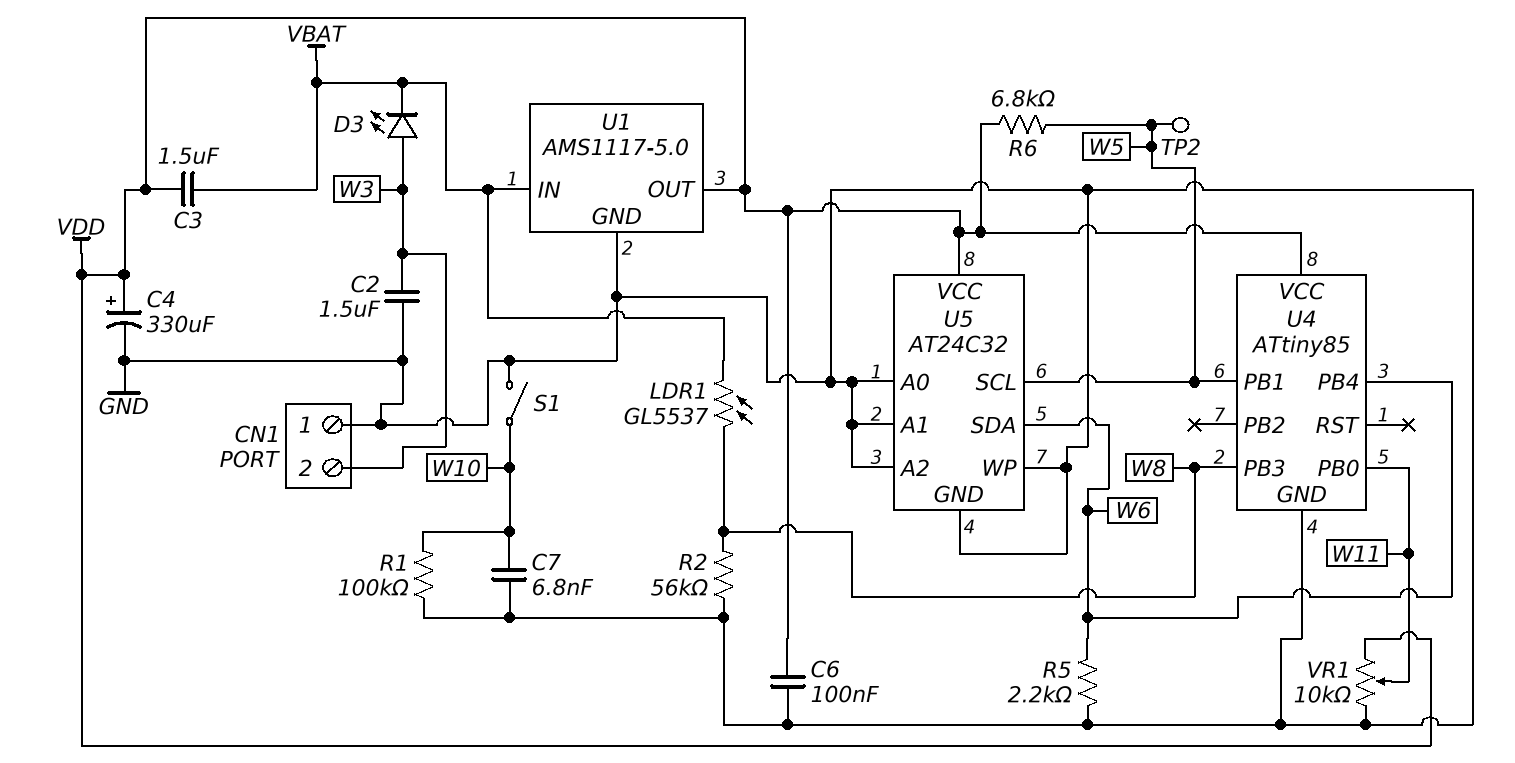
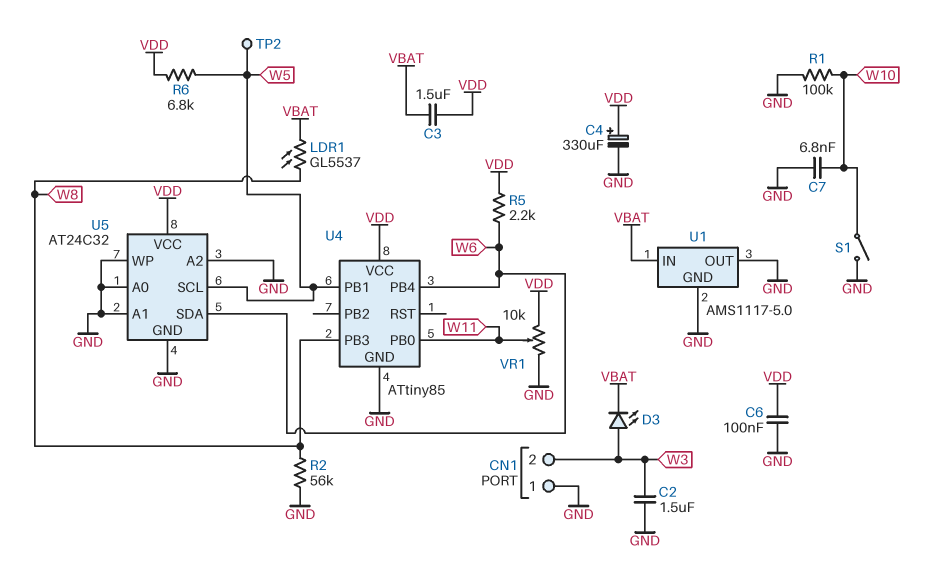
R5: 2.2k (GND, W6) -> 2.2k (VDD, W6)
U1 pin OUT: VDD -> GND

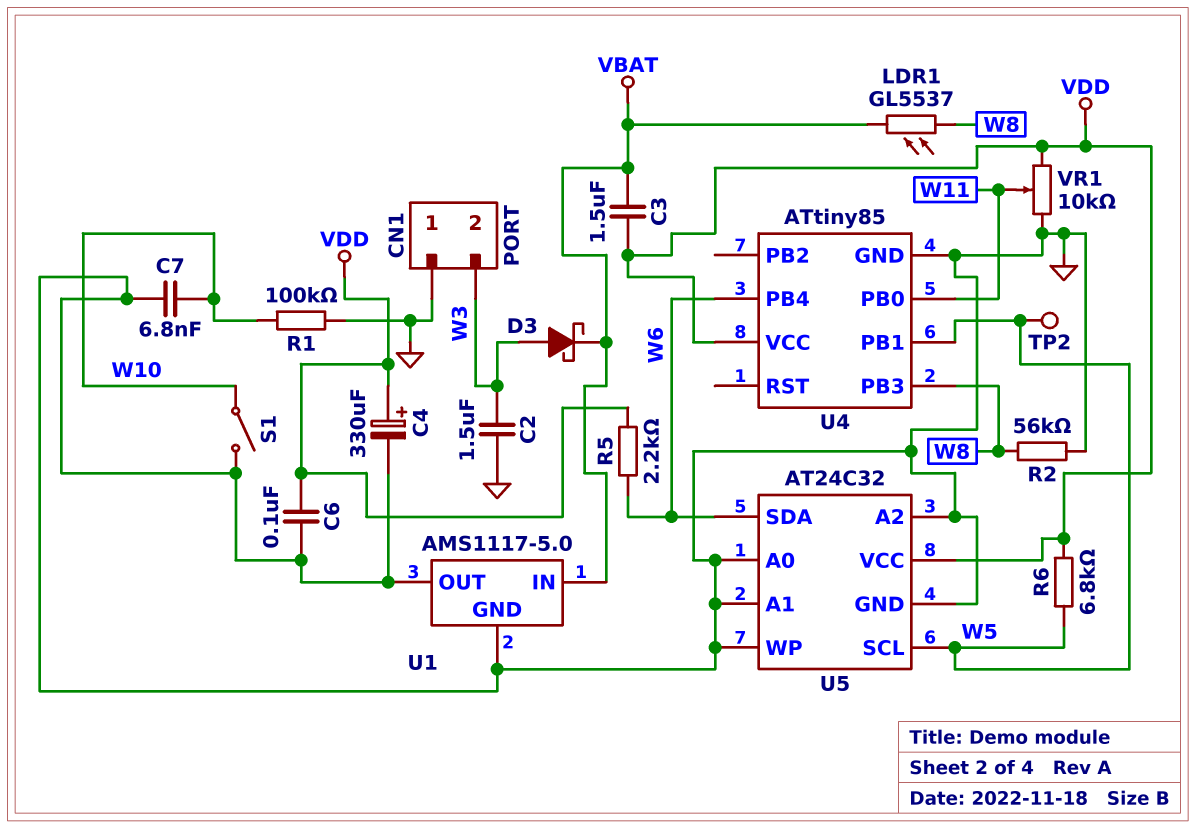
D3: LED (A W3, K VBAT) -> schottky (A W3, K VBAT)

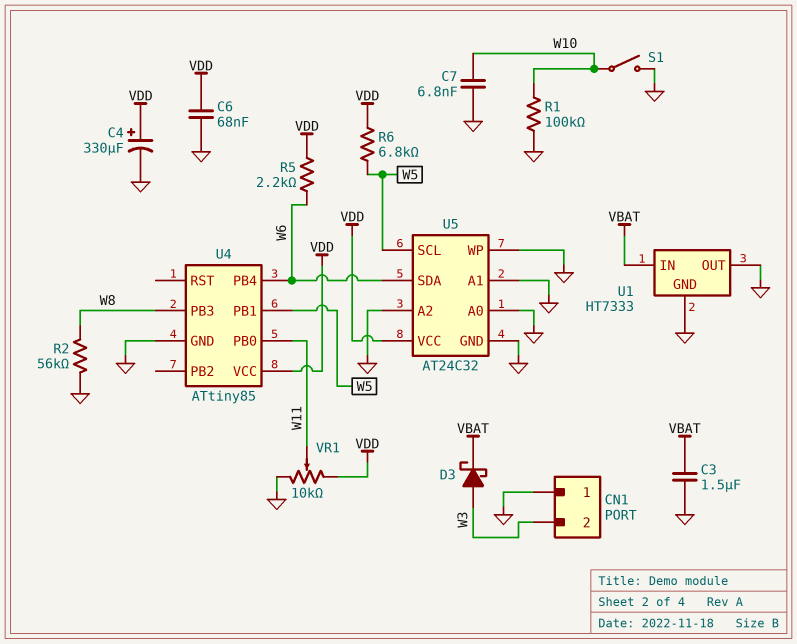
C2: 1.5uF (GND, W3) -> none
C3: 1.5uF (VBAT, VDD) -> 1.5uF (GND, VBAT)
C6: 100nF (GND, VDD) -> 68nF (GND, VDD)
LDR1: GL5537 (VBAT, W8) -> none
TP2: test point (W5) -> none
U1: AMS1117-5.0 -> HT7333

